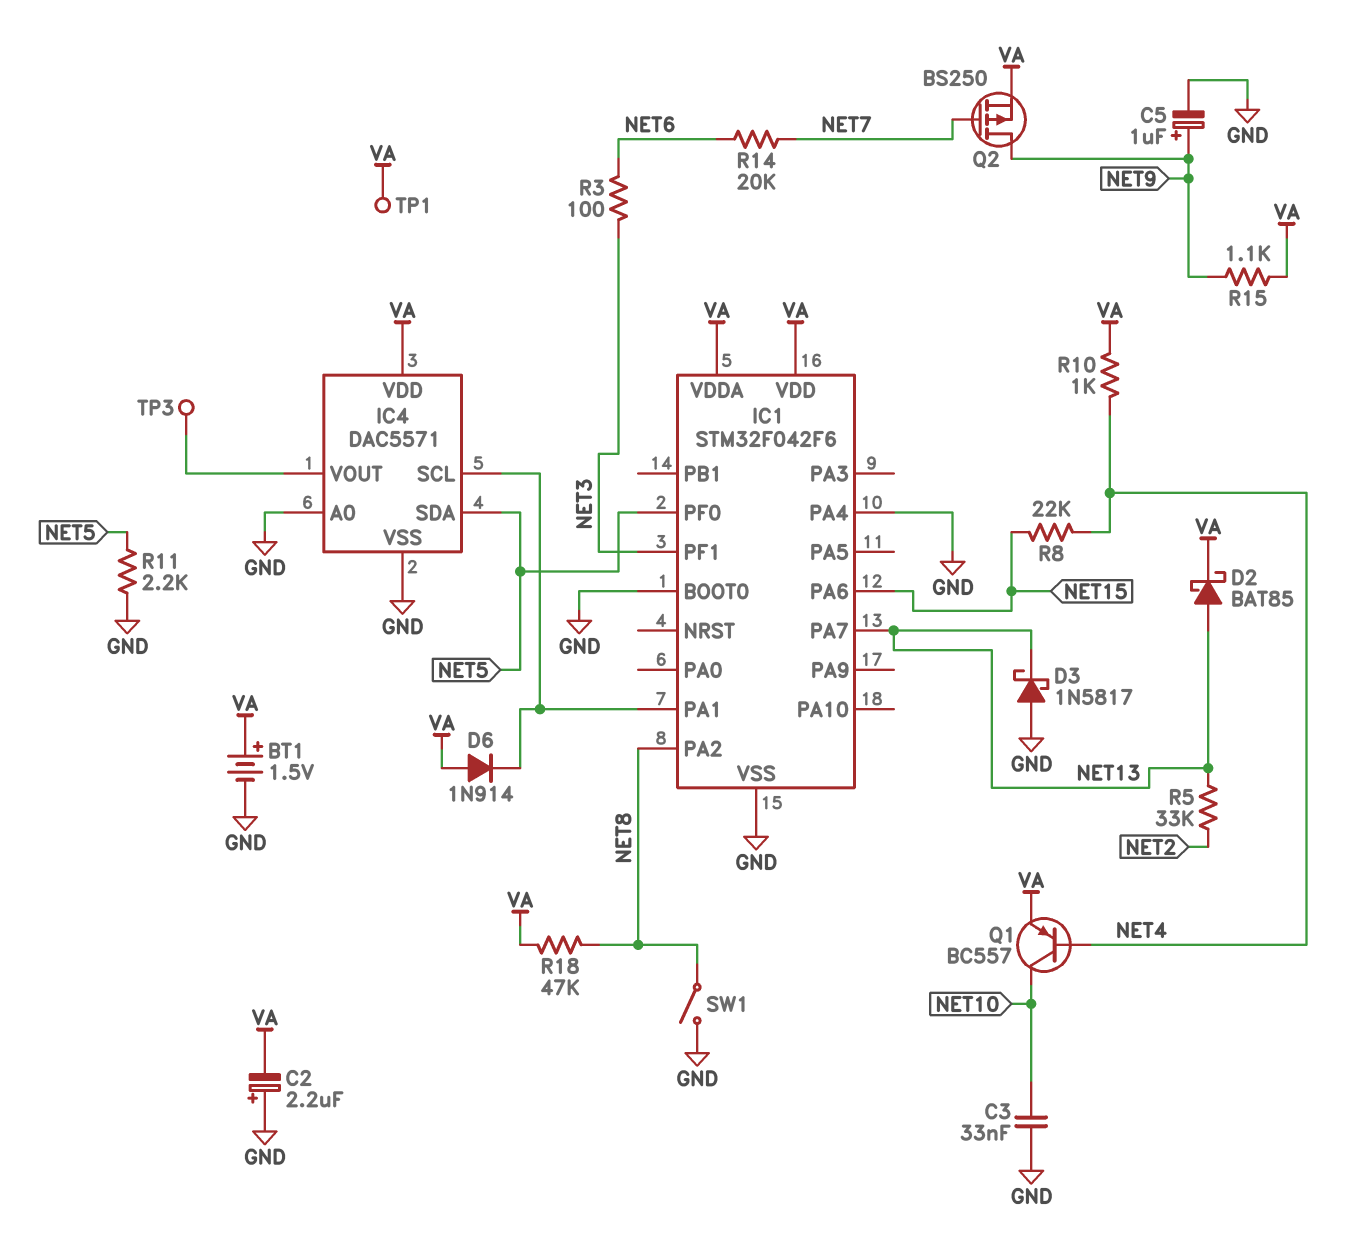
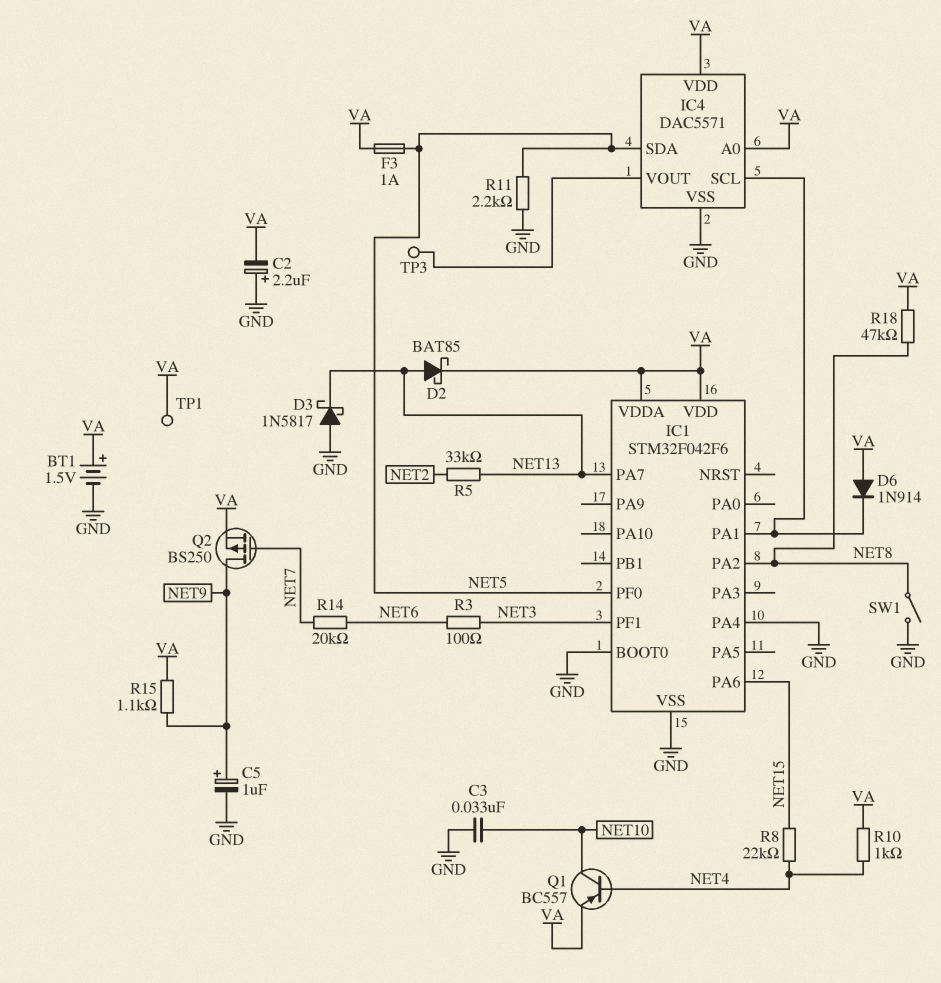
F3: none -> 1A (NET5, VA)
IC4 pin A0: GND -> VA

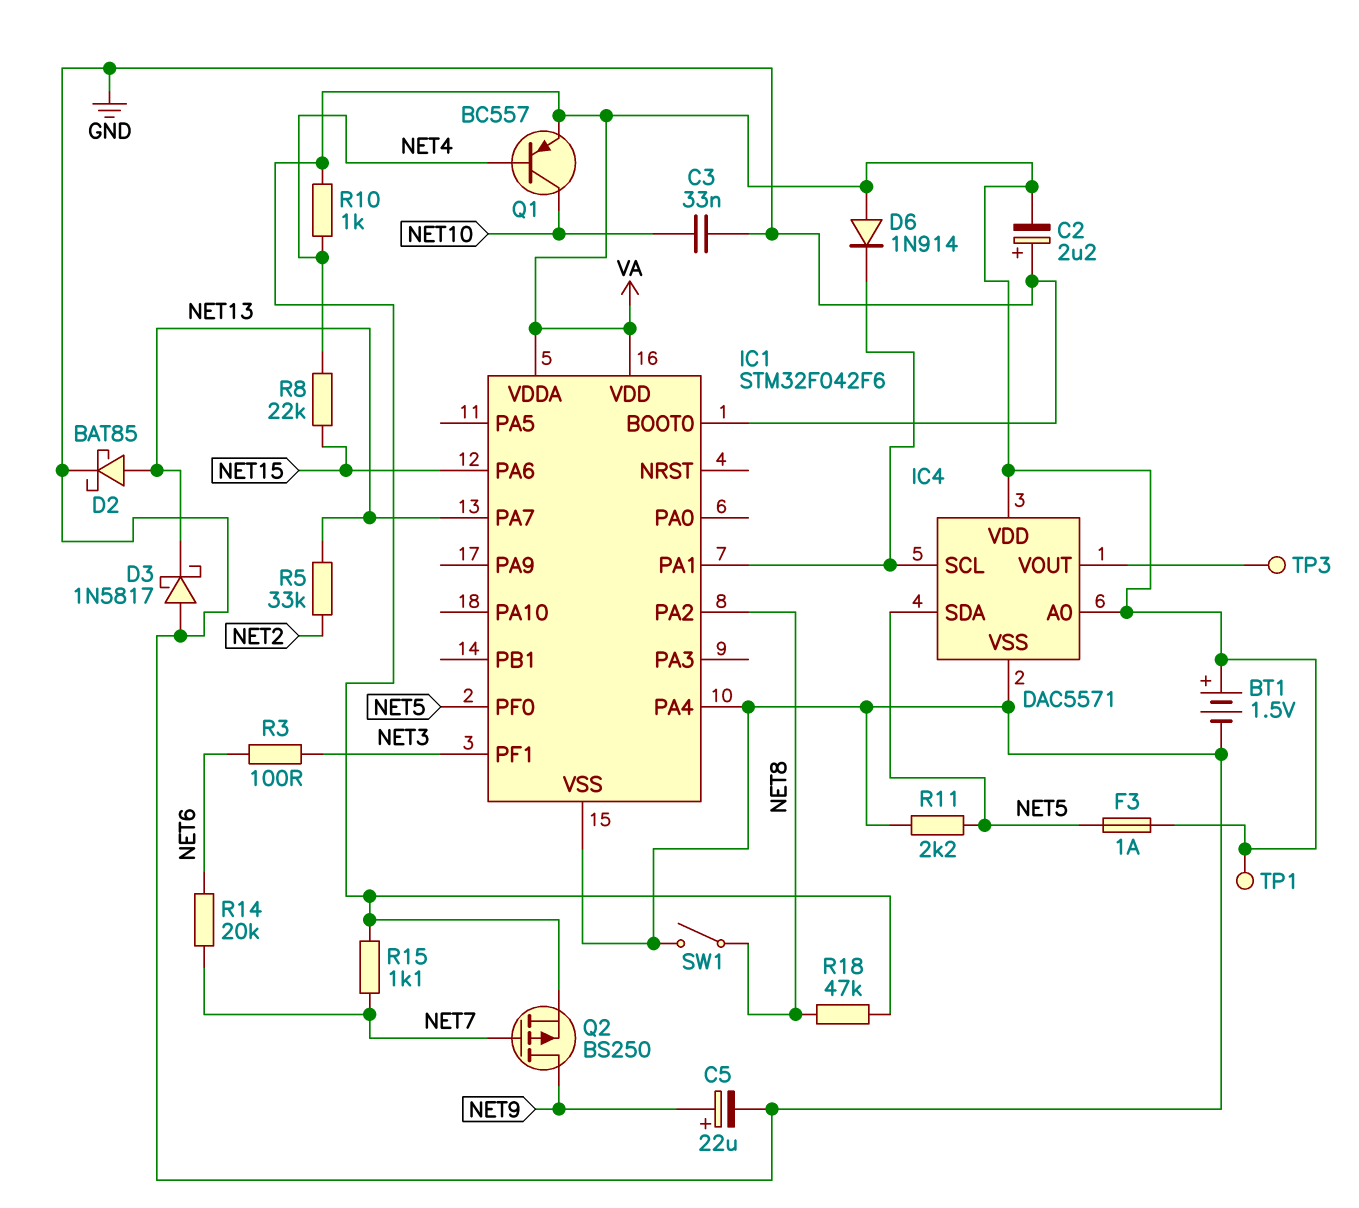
C5: 1uF (plus NET9, minus GND) -> 22uF (plus NET9, minus GND)
D2: schottky BAT85 (A NET13, K VA) -> schottky BAT85 (A NET13, K GND)
R15: 1.1k (NET9, VA) -> 1.1k (NET7, VA)

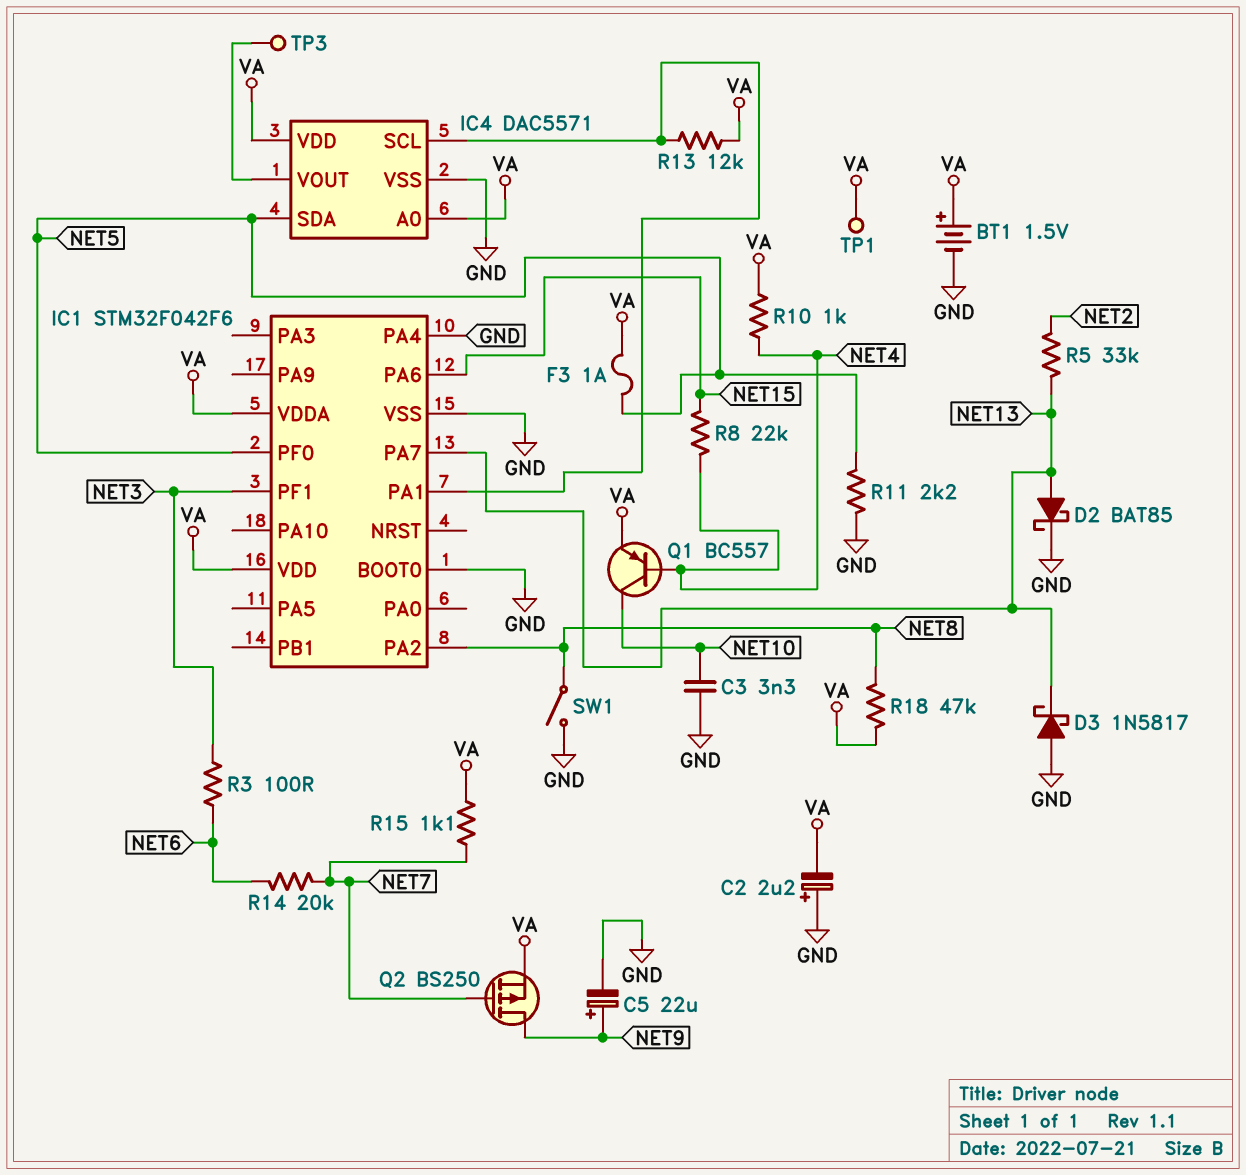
C3: 33nF (GND, NET10) -> 3.3nF (GND, NET10)
D6: diode 1N914 (A VA, K IC1/PA1) -> none
R13: none -> 12k (IC1/PA1, VA)

